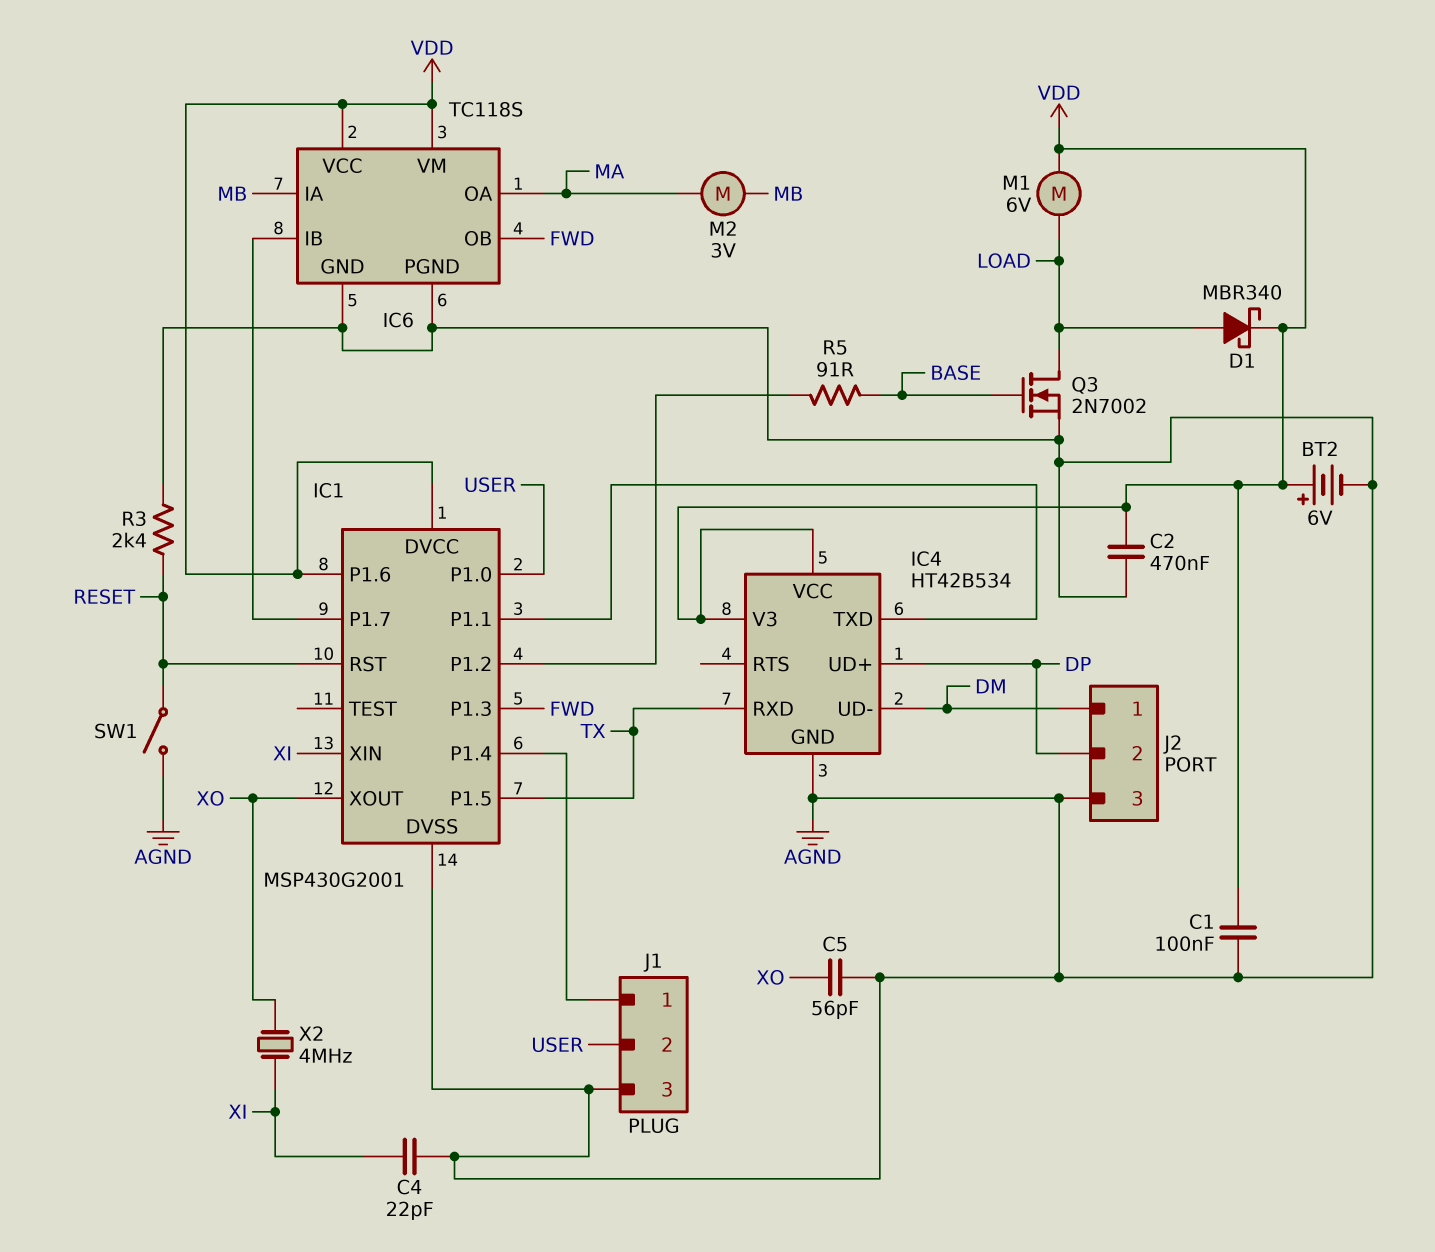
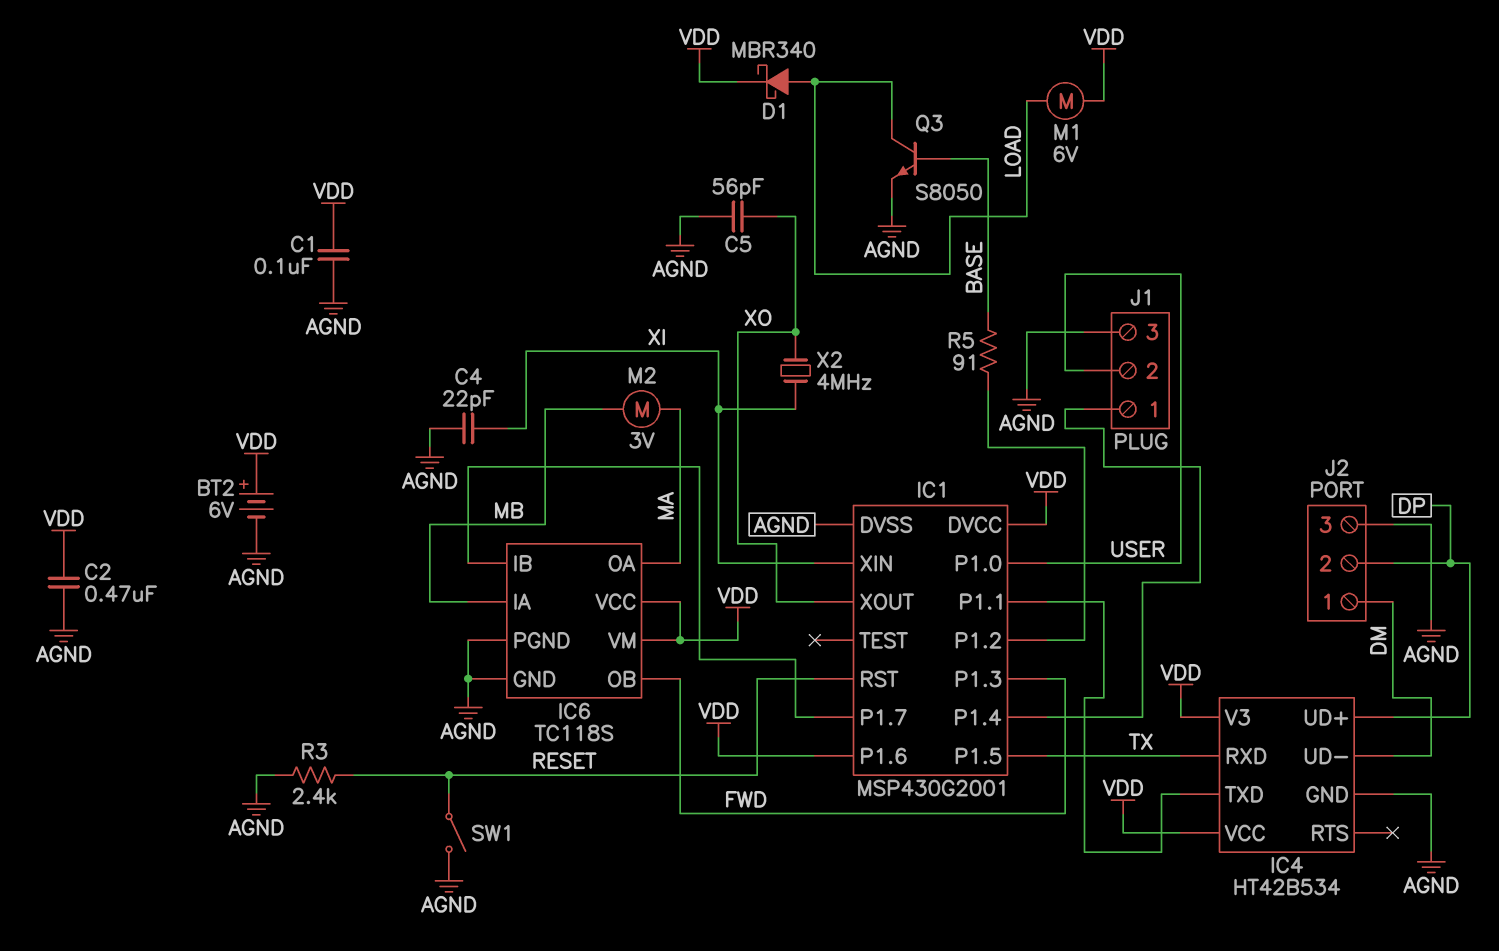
Q3: NMOS 2N7002 (G BASE, D LOAD, S AGND) -> NPN S8050 (B BASE, C LOAD, E AGND)

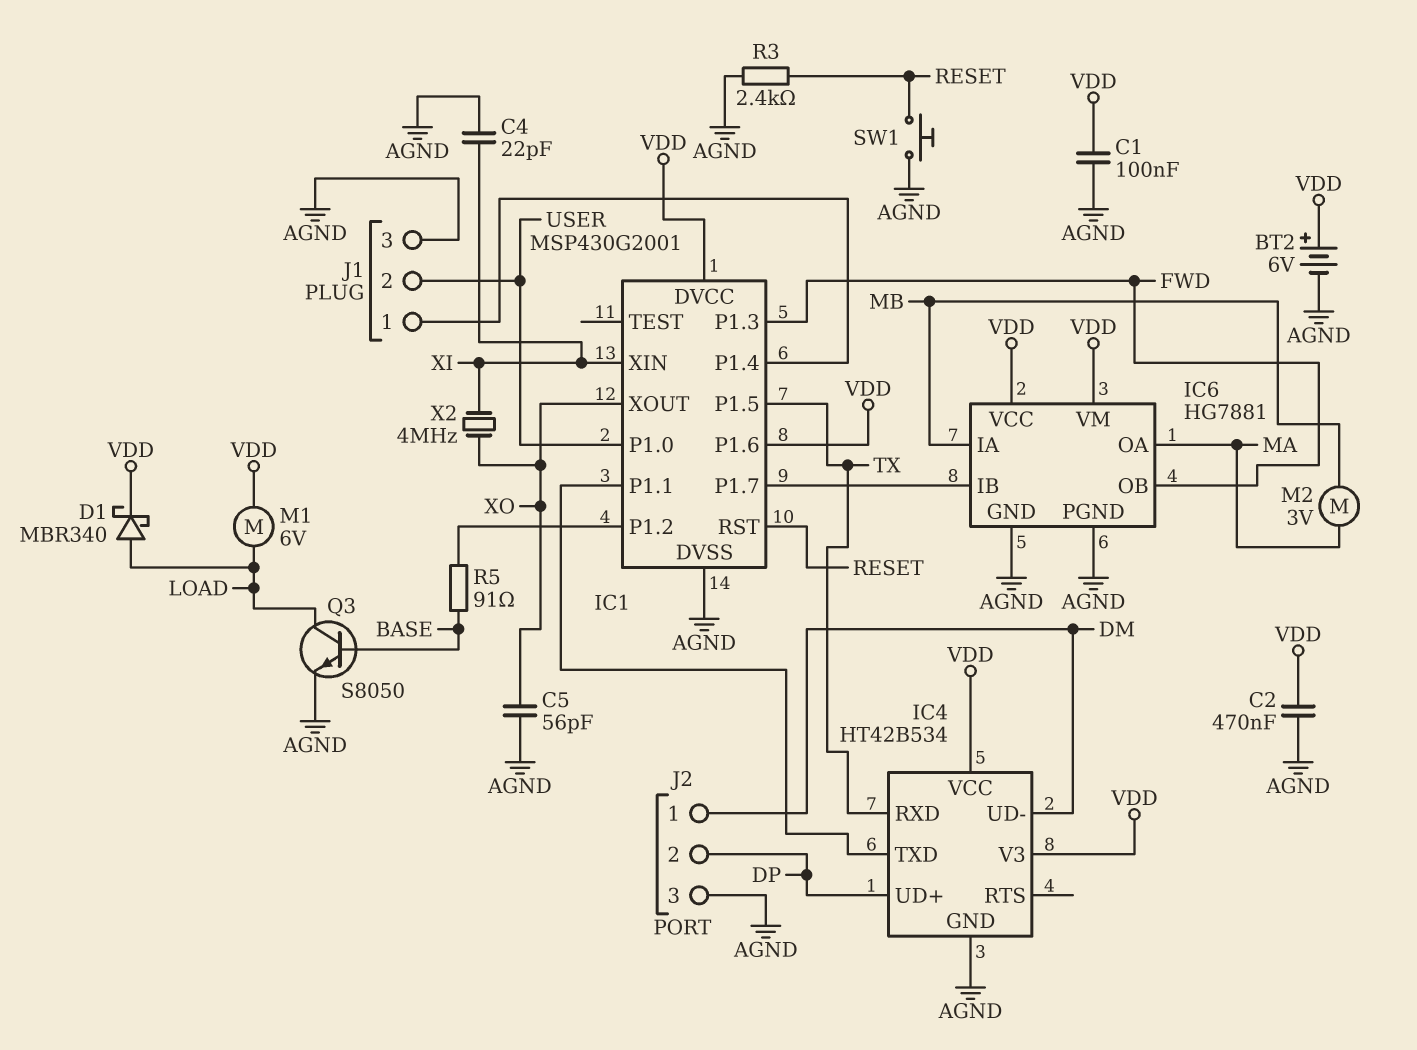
IC6: TC118S -> HG7881
SW1: switch (AGND, RESET) -> button (AGND, RESET)

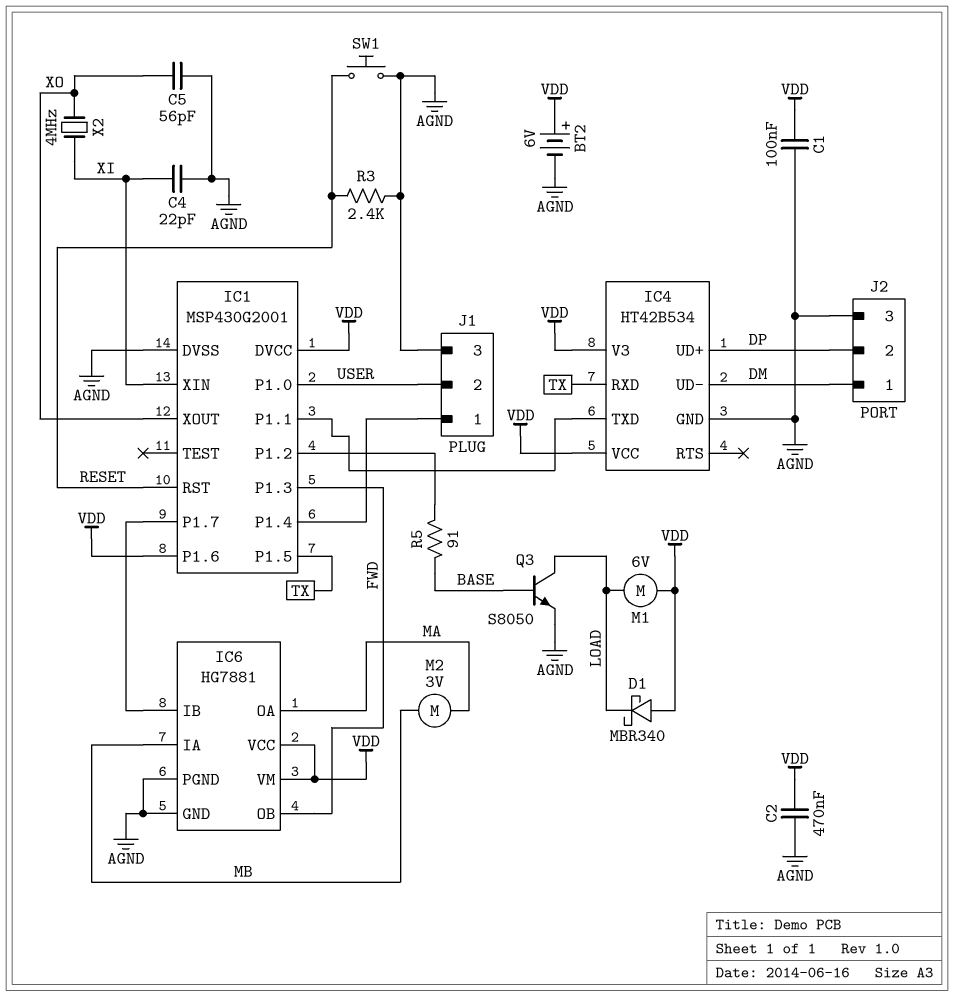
D1: schottky MBR340 (A LOAD, K VDD) -> schottky MBR340 (A VDD, K LOAD)

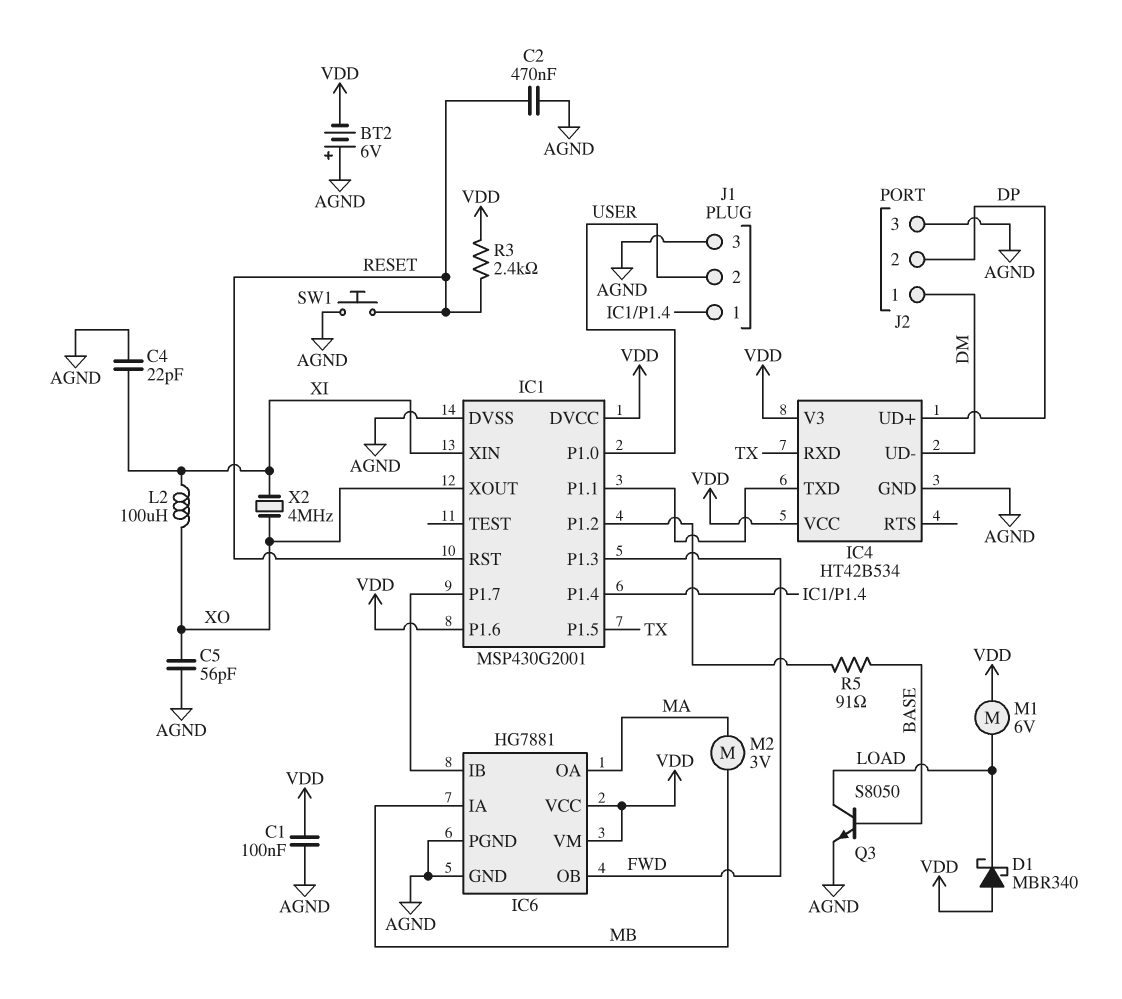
BT2: 6V (plus VDD, minus AGND) -> 6V (plus AGND, minus VDD)
C2: 470nF (AGND, VDD) -> 470nF (AGND, RESET)
L2: none -> 100uH (XI, XO)
R3: 2.4k (AGND, RESET) -> 2.4k (RESET, VDD)

